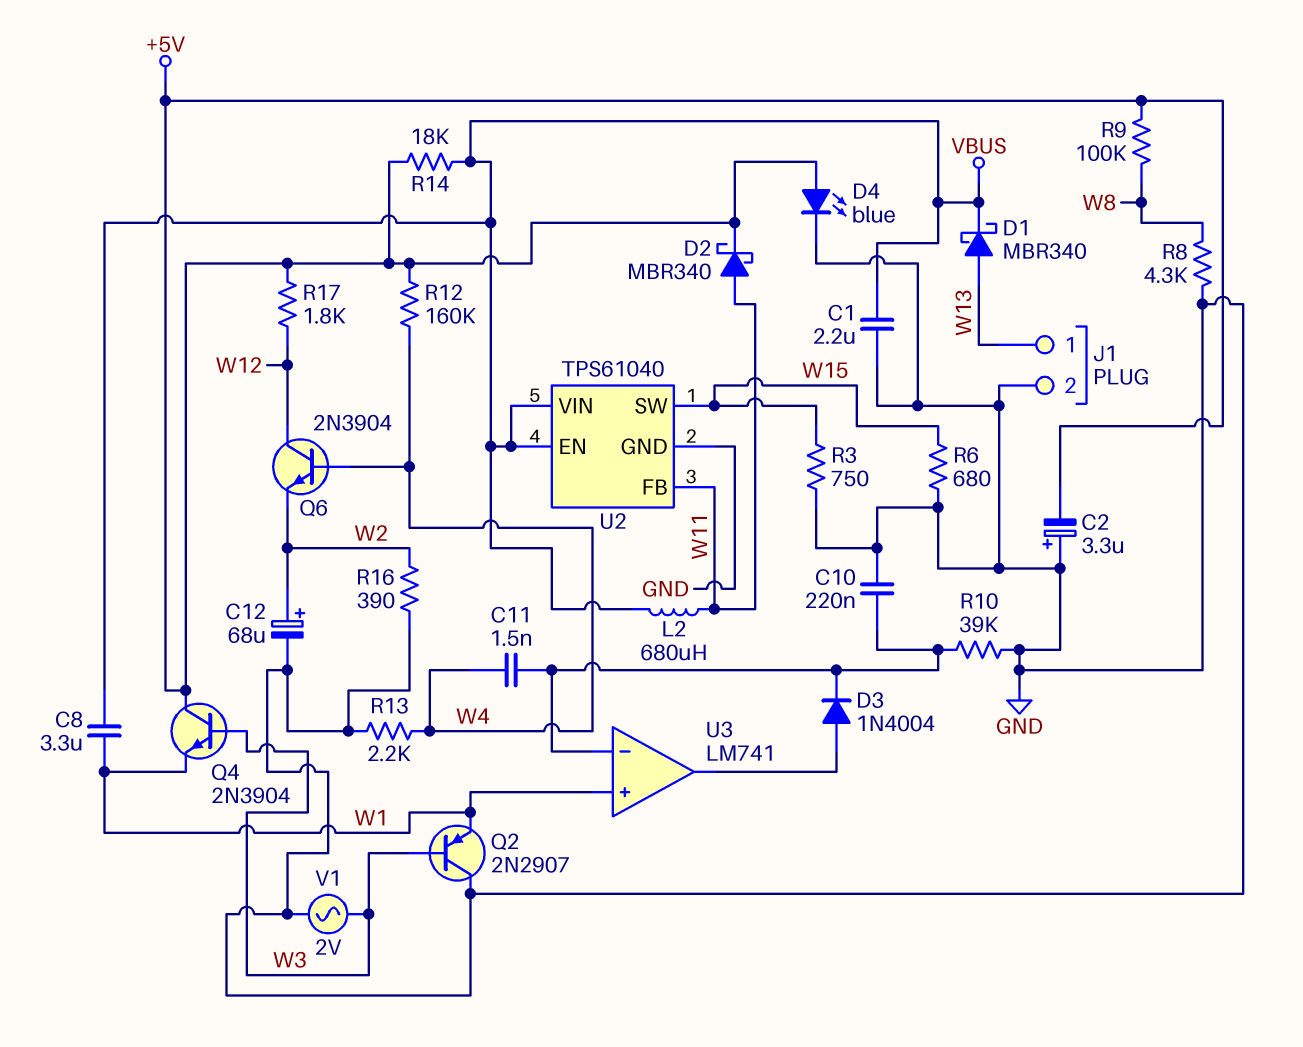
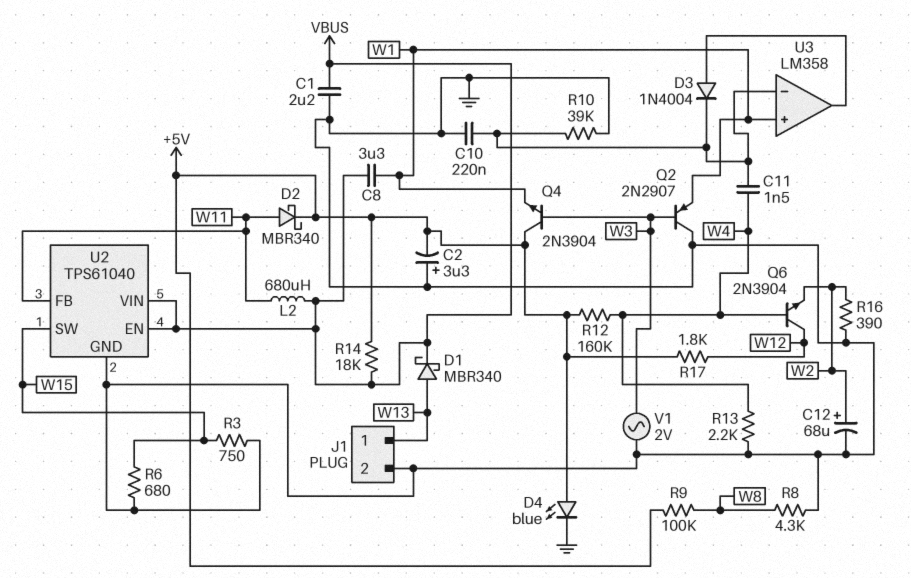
U3: LM741 -> LM358

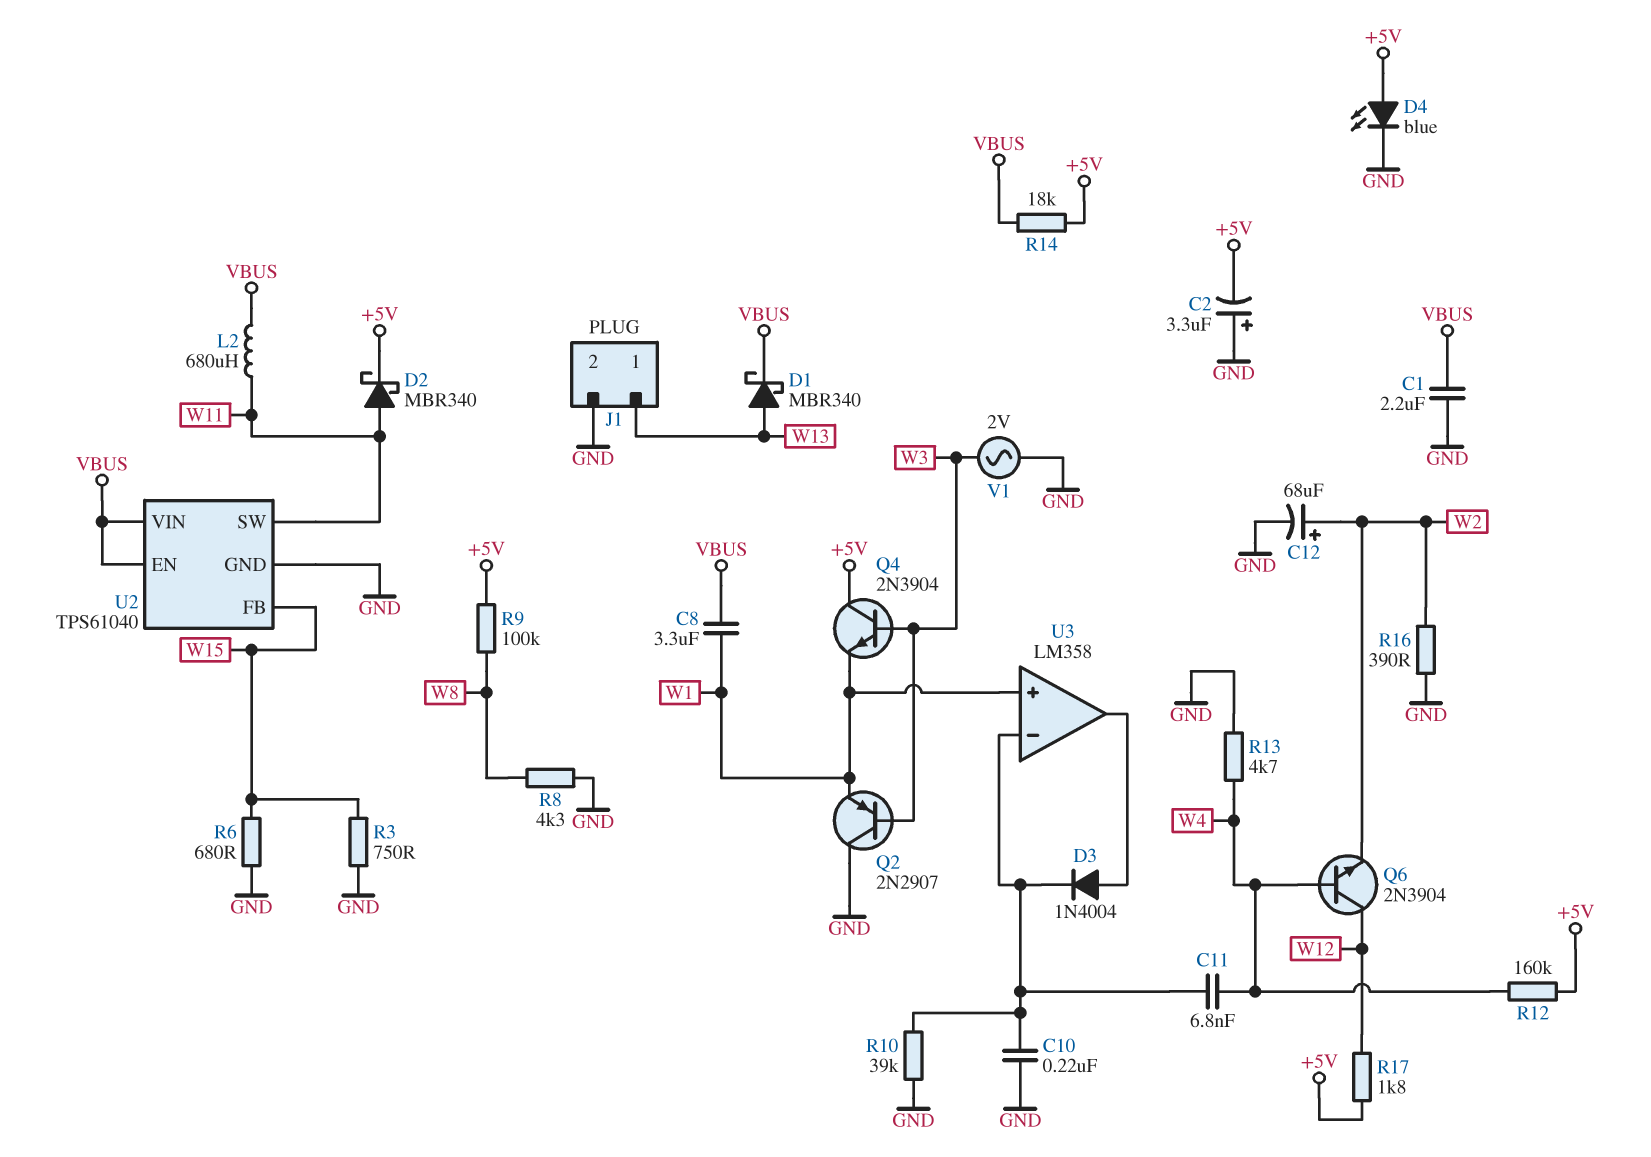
C11: 1.5nF (U3/in-, W4) -> 6.8nF (U3/in-, W4)
R13: 2.2k (GND, W4) -> 4.7k (GND, W4)
U2 pin FB: W11 -> W15
U2 pin SW: W15 -> W11

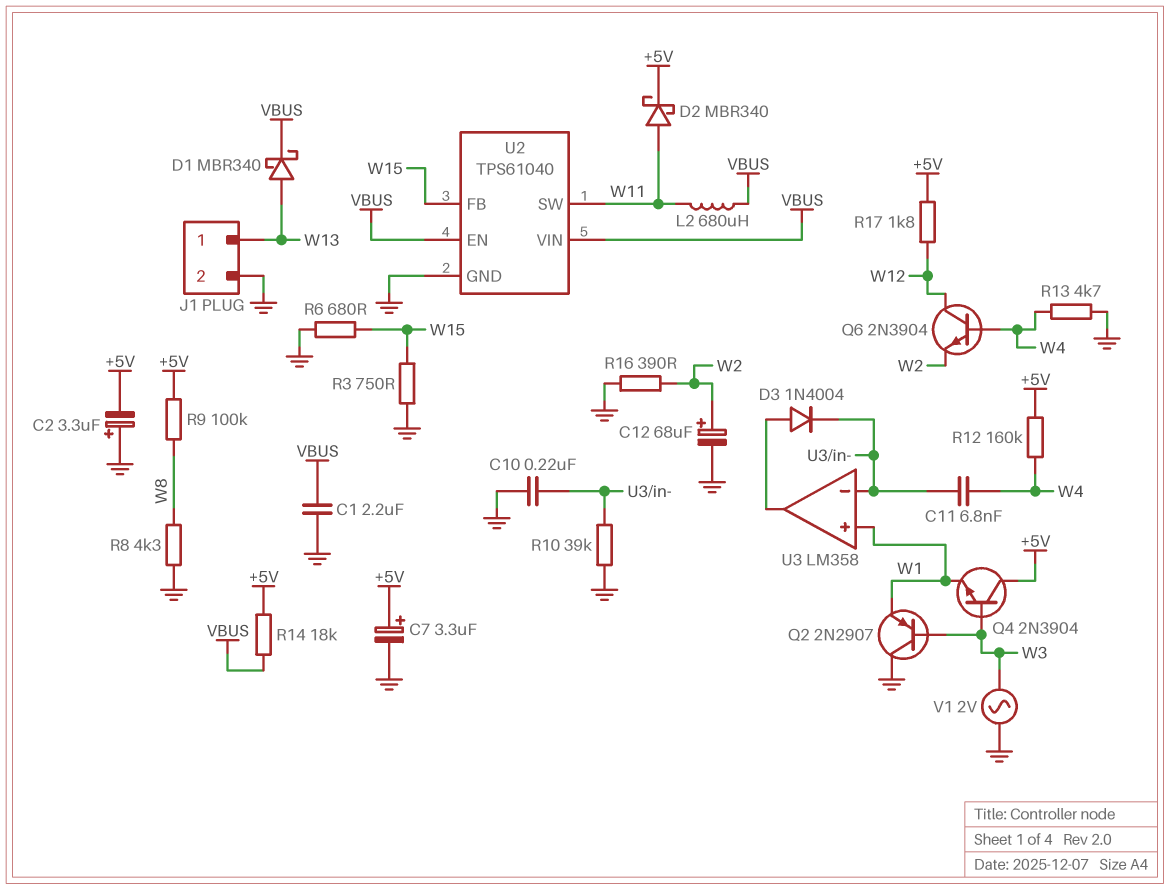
C7: none -> 3.3uF (plus +5V, minus GND)
C8: 3.3uF (VBUS, W1) -> none
D4: LED blue (A +5V, K GND) -> none

